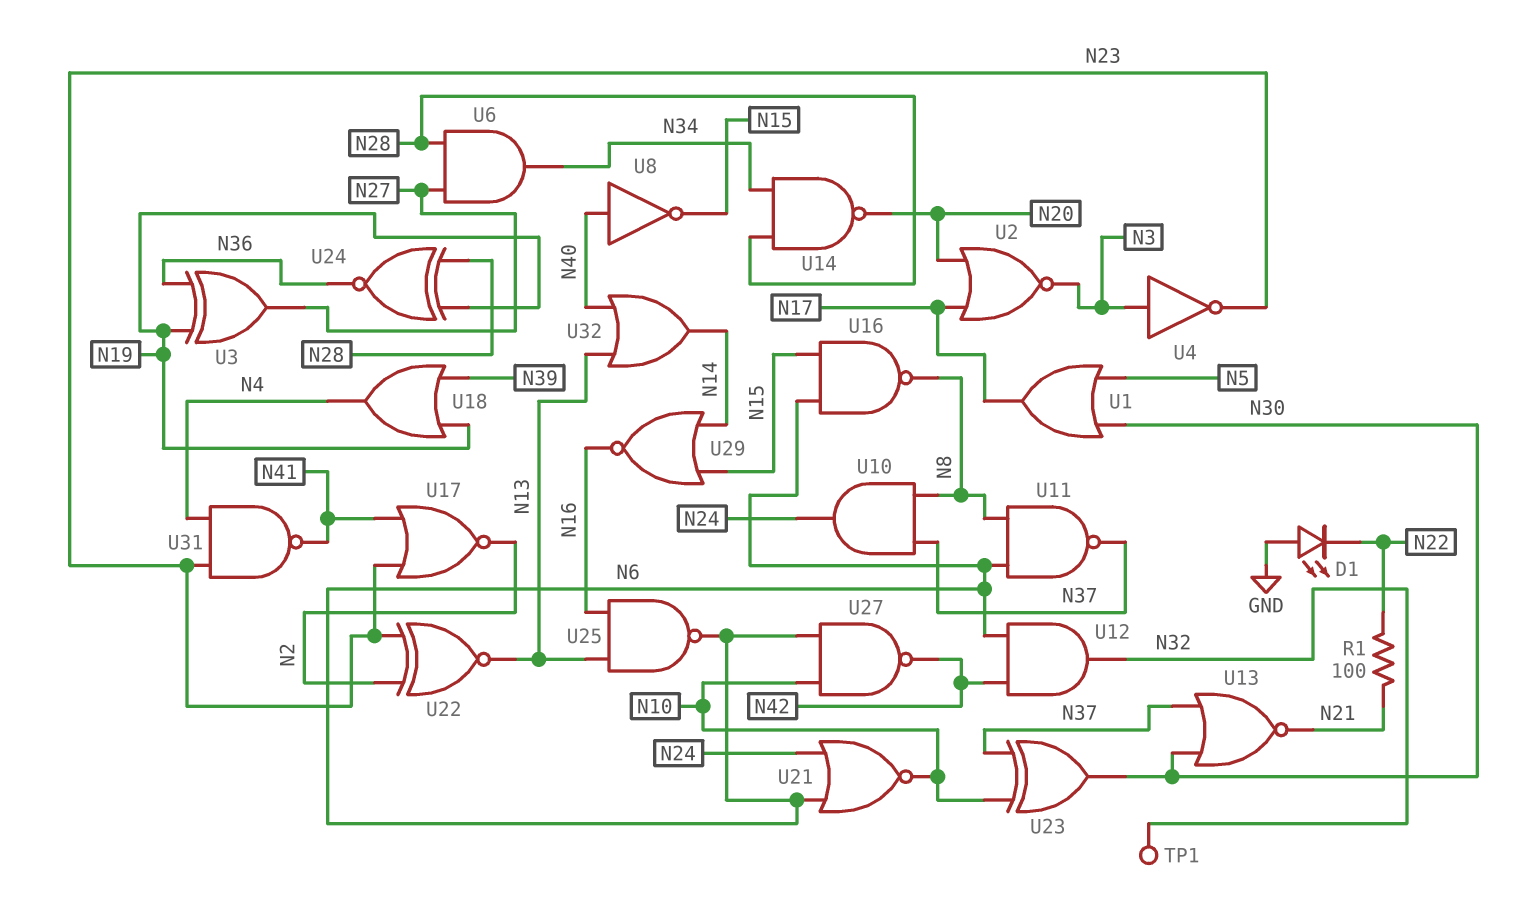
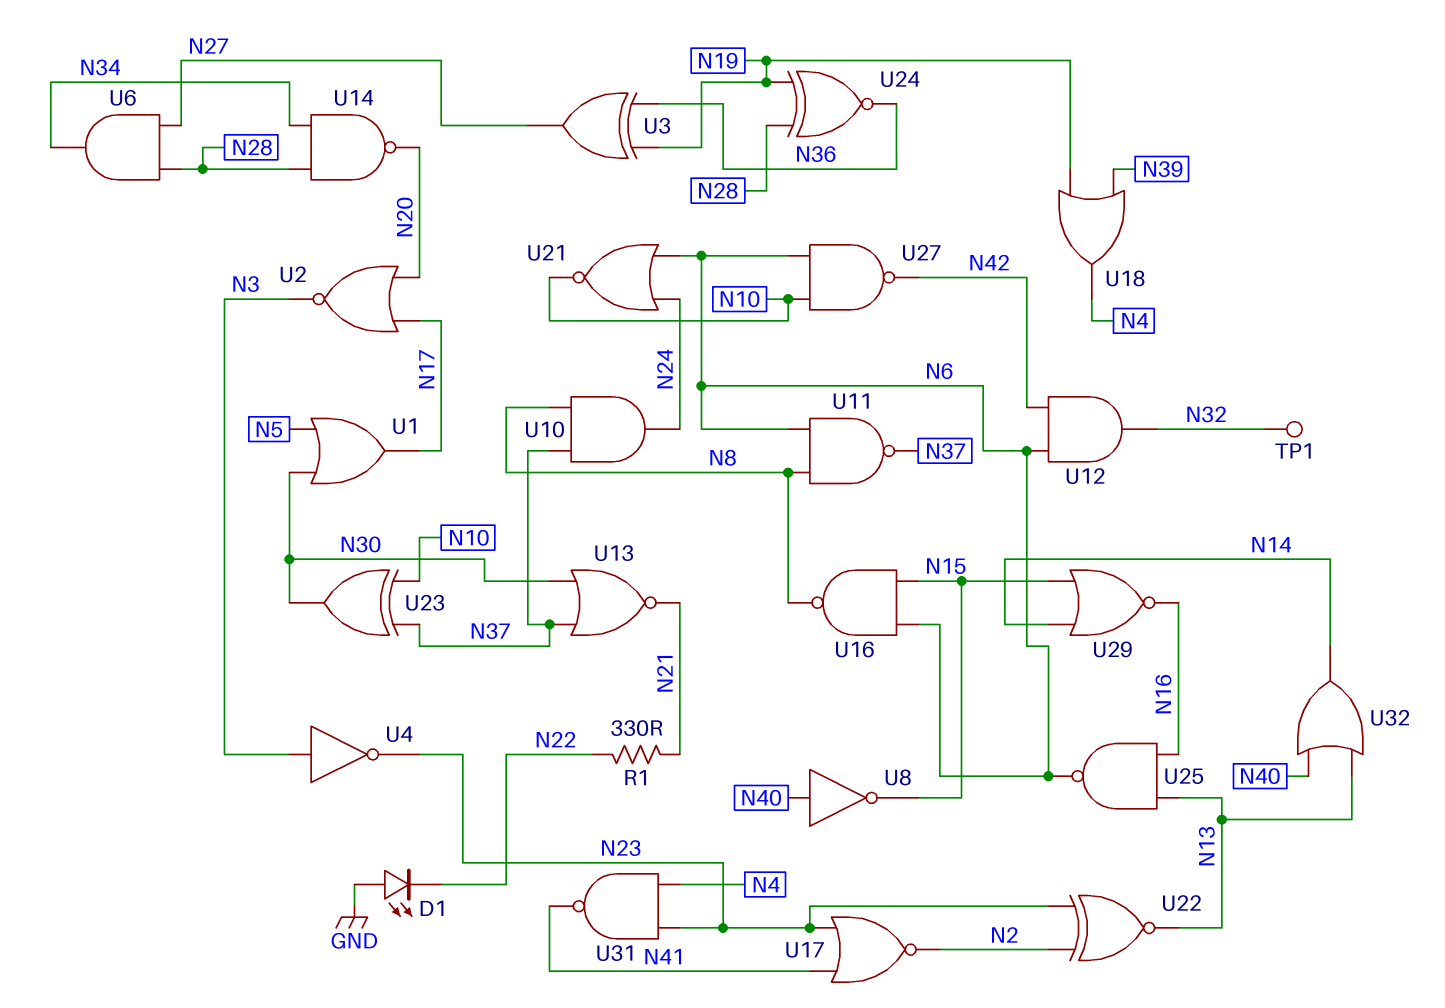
R1: 100 (N21, N22) -> 330 (N21, N22)

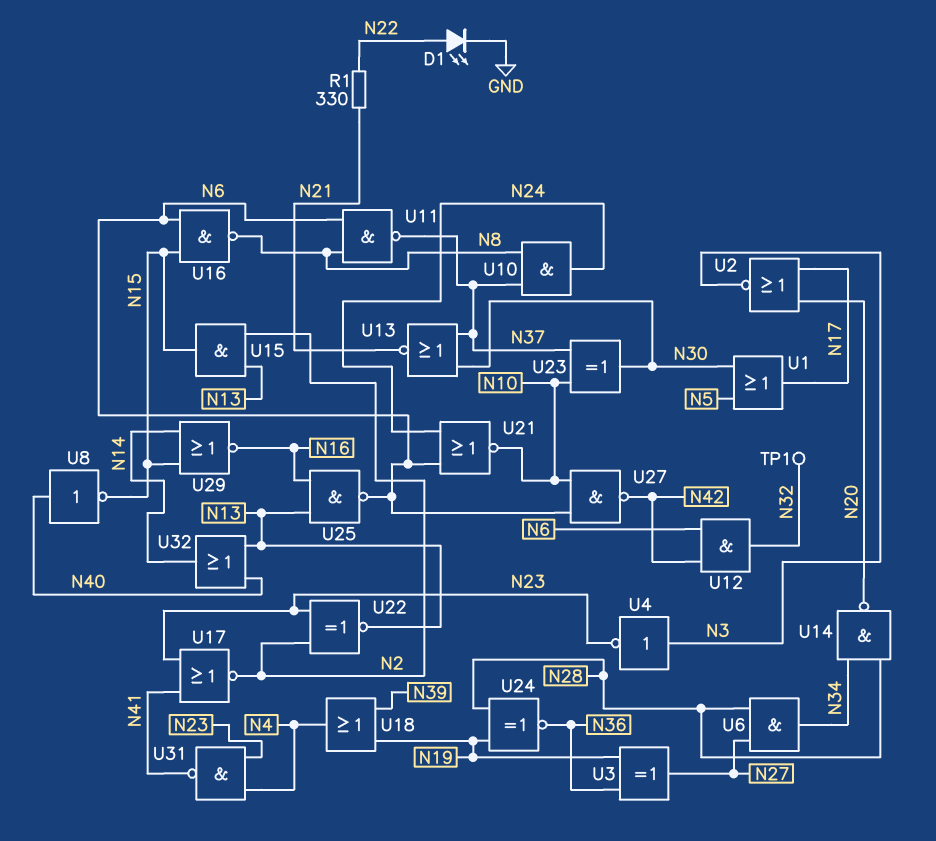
D1: LED (A GND, K N22) -> LED (A N22, K GND)
U15: none -> AND (in N2, in N13, out N15)

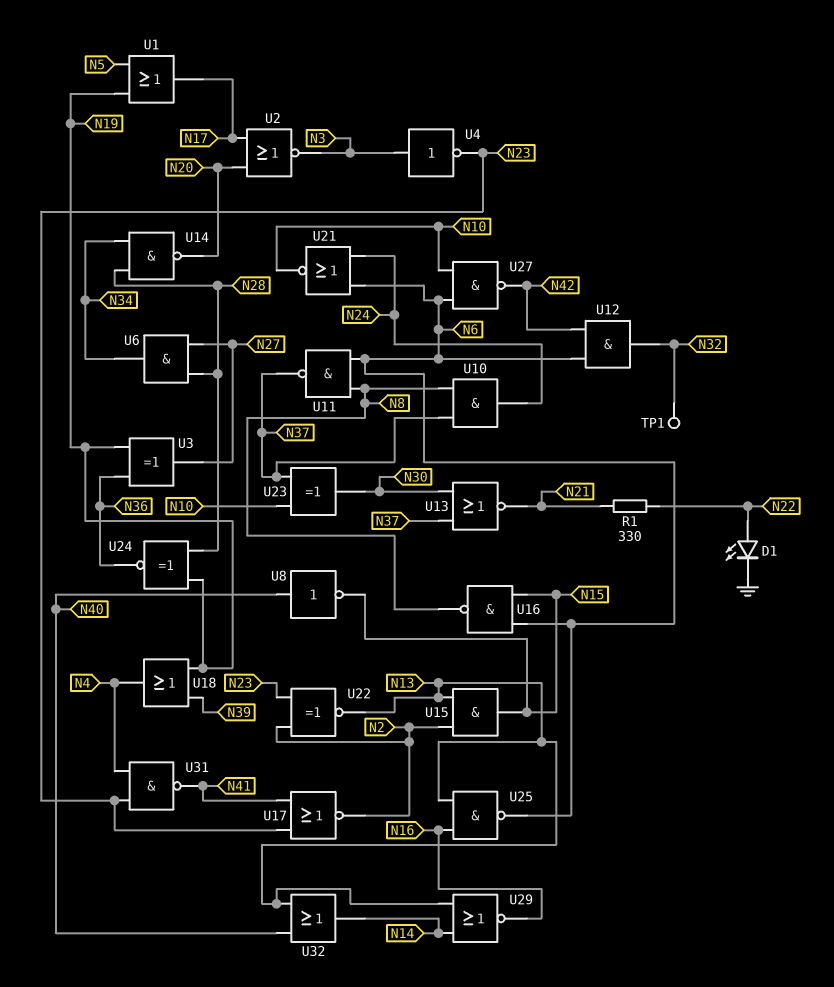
U1: OR (in N5, in N30, out N17) -> OR (in N5, in N19, out N17)
U29: NOR (in N14, in N15, out N16) -> NOR (in N13, in N14, out N16)

